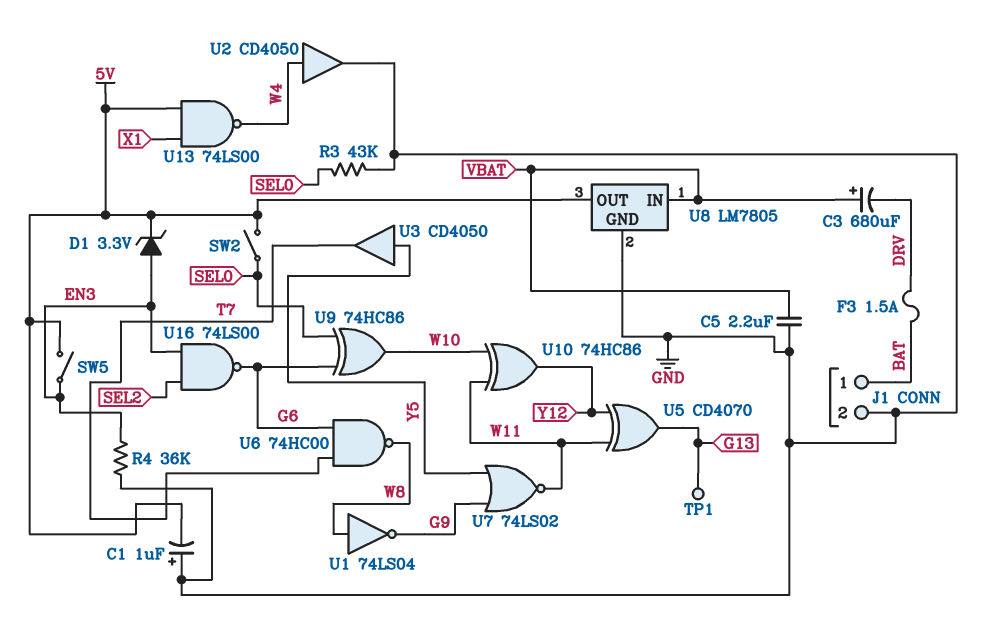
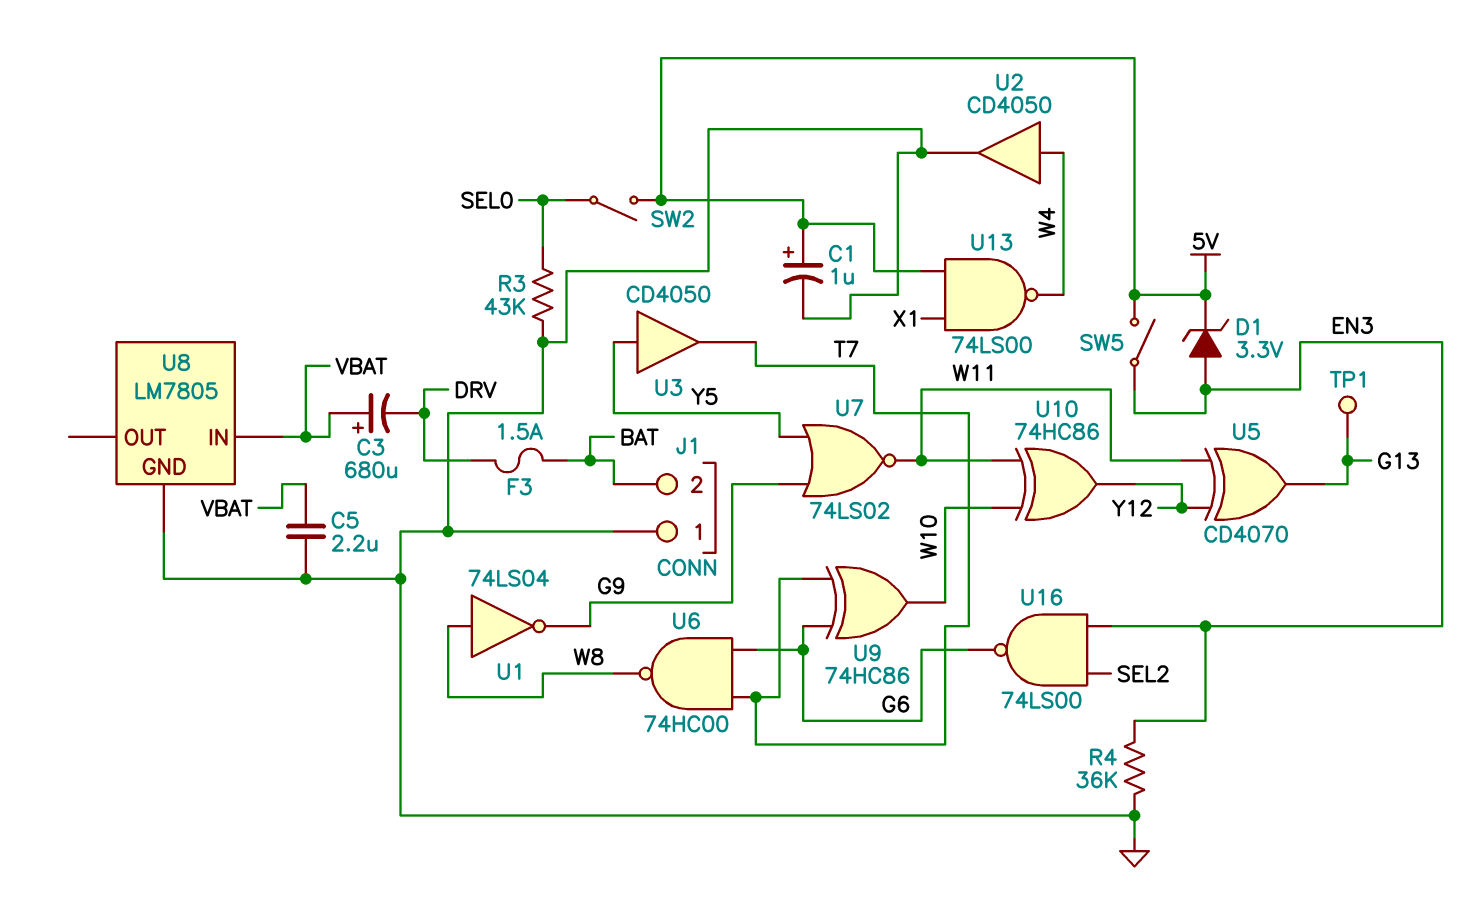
C1: 1uF (plus GND, minus 5V) -> 1uF (plus 5V, minus GND)
J1 pin 1: BAT -> GND
J1 pin 2: GND -> BAT
U8 pin OUT: 5V -> none
U9: XOR 74HC86 (in G6, in SEL0, out W10) -> XOR 74HC86 (in G6, in T7, out W10)

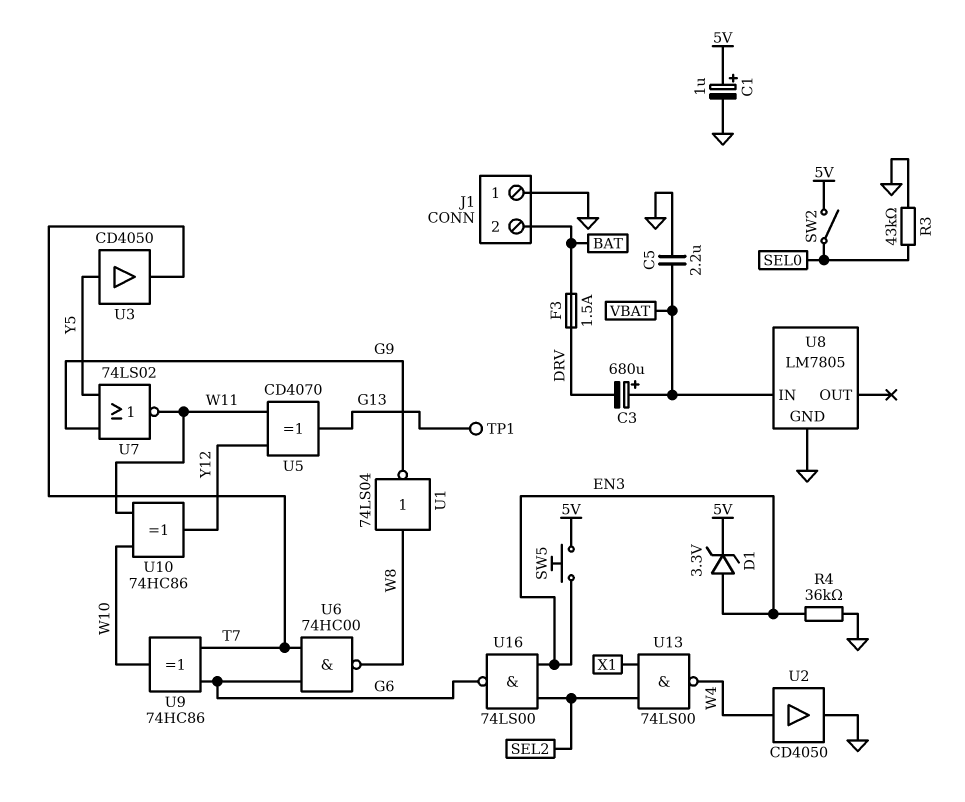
SW5: switch (5V, EN3) -> button (5V, EN3)
U13: NAND 74LS00 (in 5V, in X1, out W4) -> NAND 74LS00 (in SEL2, in X1, out W4)

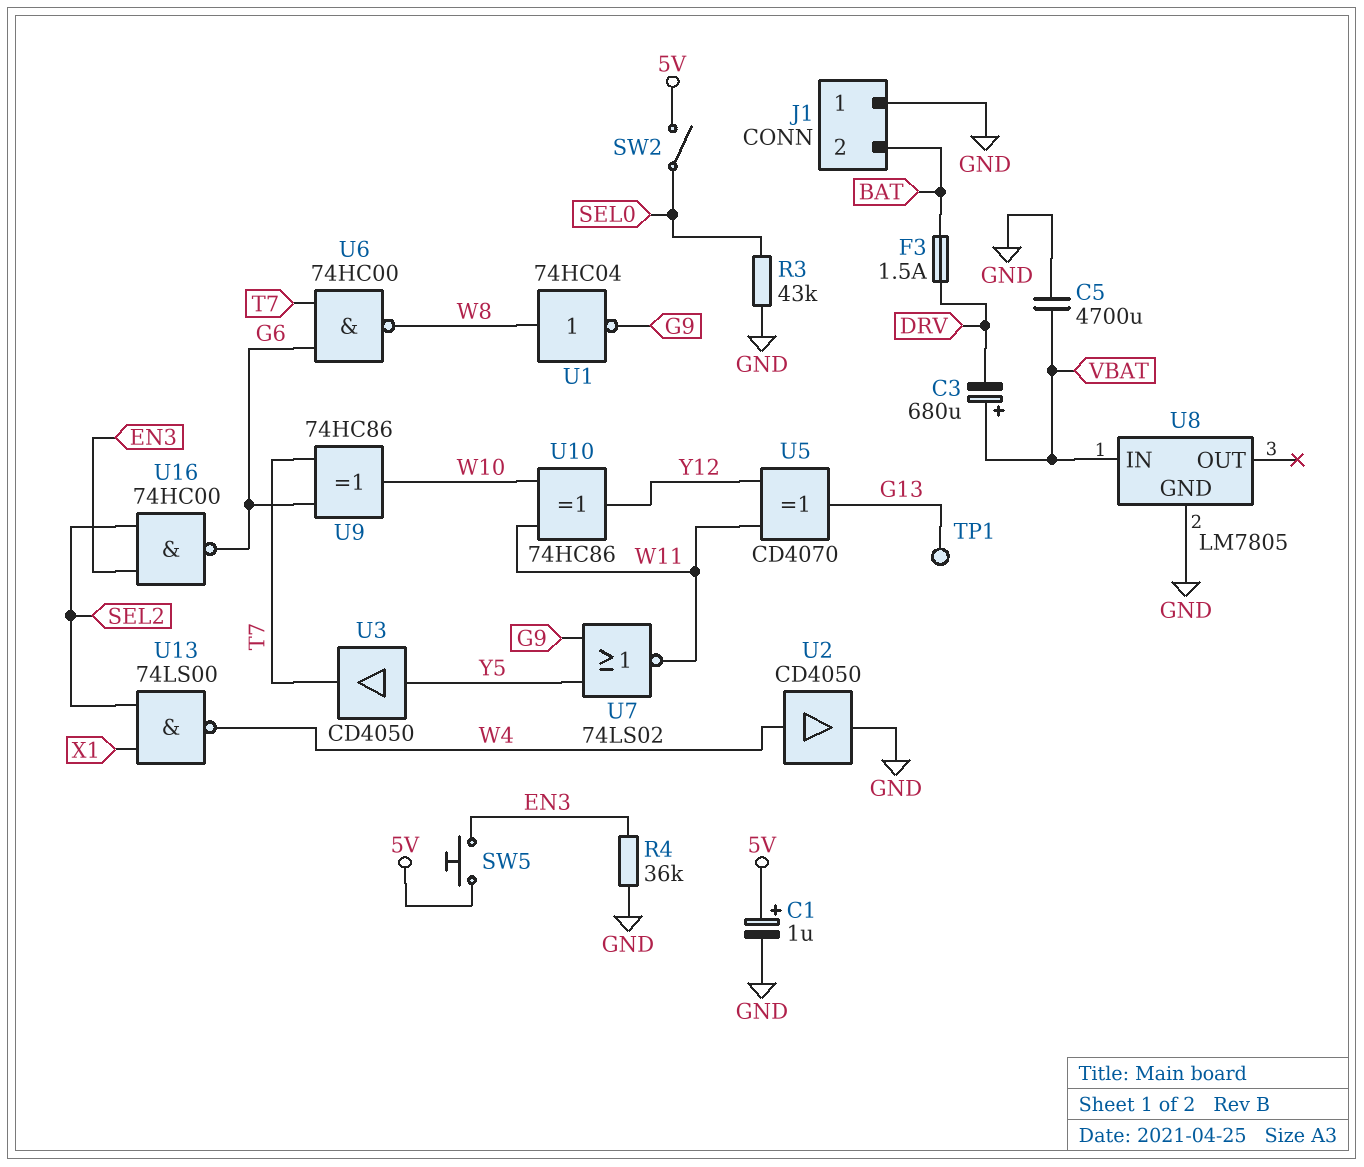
C5: 2.2uF (GND, VBAT) -> 4700uF (GND, VBAT)
D1: zener 3.3V (A EN3, K 5V) -> none
U1: NOT 74LS04 (in W8, out G9) -> NOT 74HC04 (in W8, out G9)
U16: NAND 74LS00 (in EN3, in SEL2, out G6) -> NAND 74HC00 (in EN3, in SEL2, out G6)

